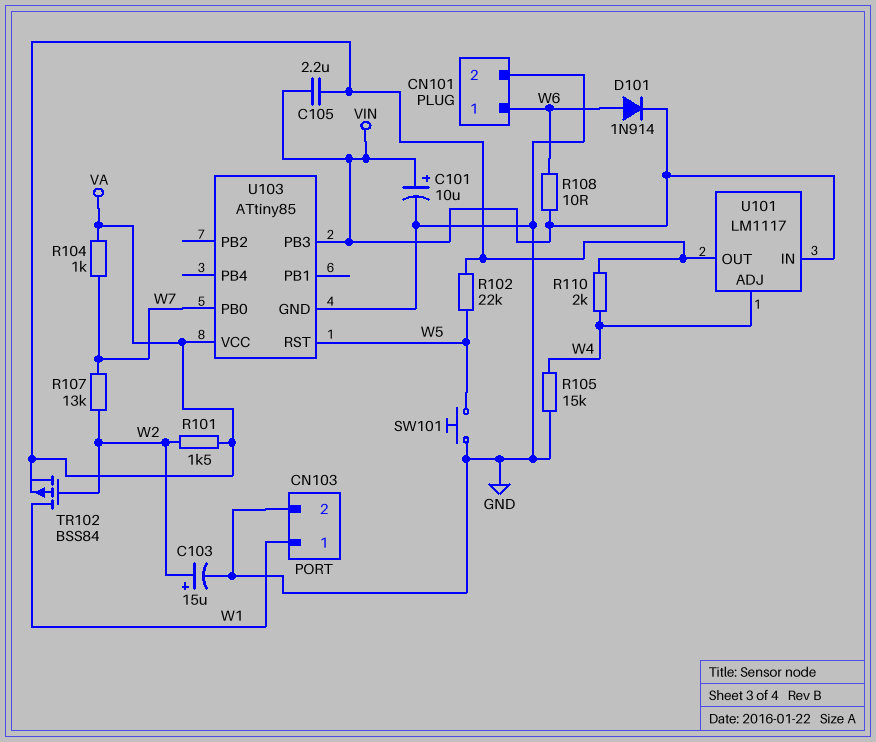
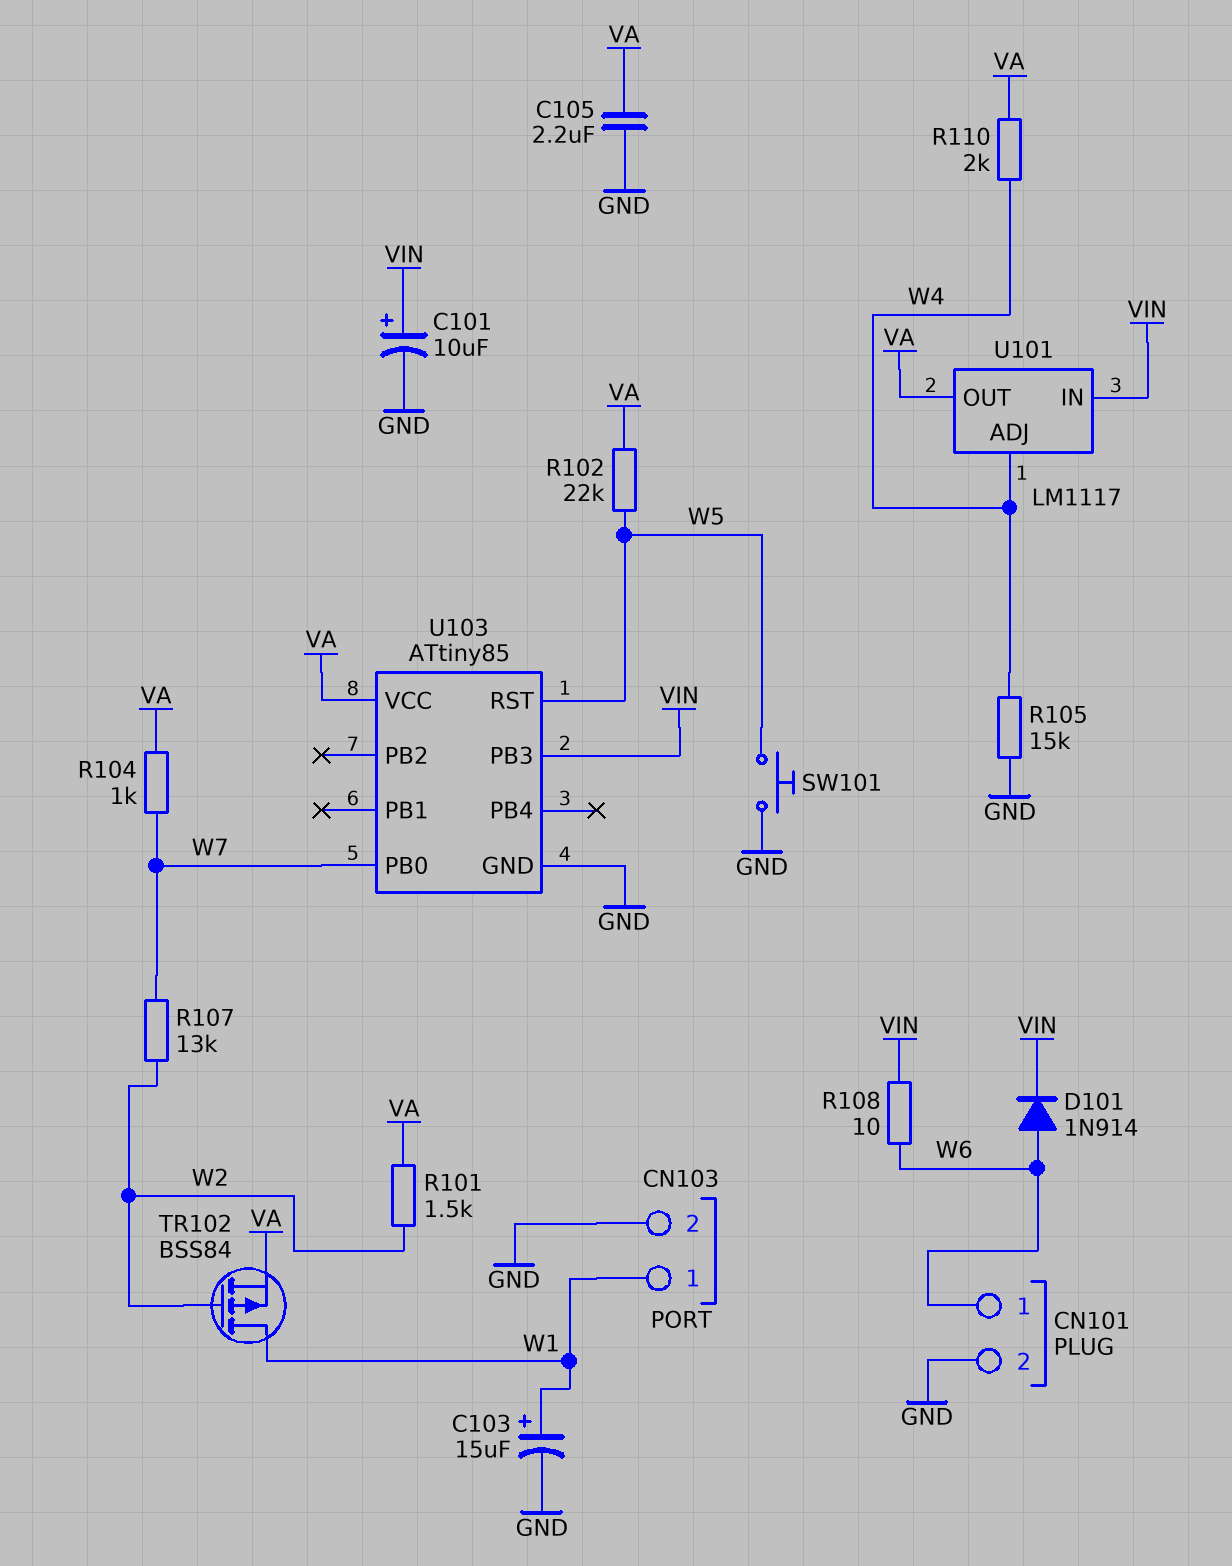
C103: 15uF (plus W2, minus GND) -> 15uF (plus W1, minus GND)
C105: 2.2uF (VA, VIN) -> 2.2uF (GND, VA)

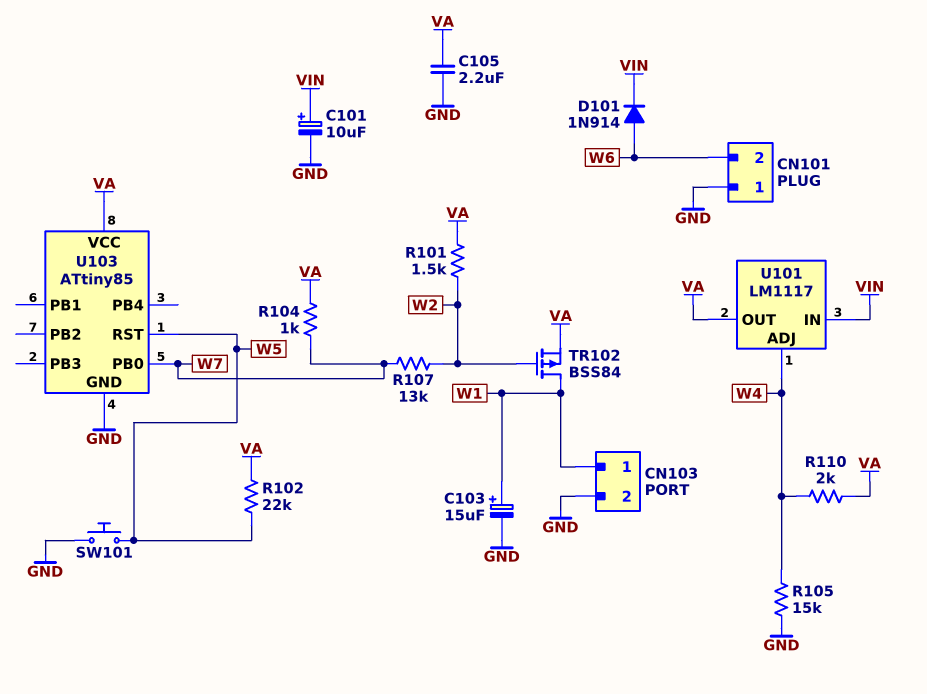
CN101 pin 1: W6 -> GND
CN101 pin 2: GND -> W6
R108: 10 (VIN, W6) -> none
U103 pin PB3: VIN -> none

